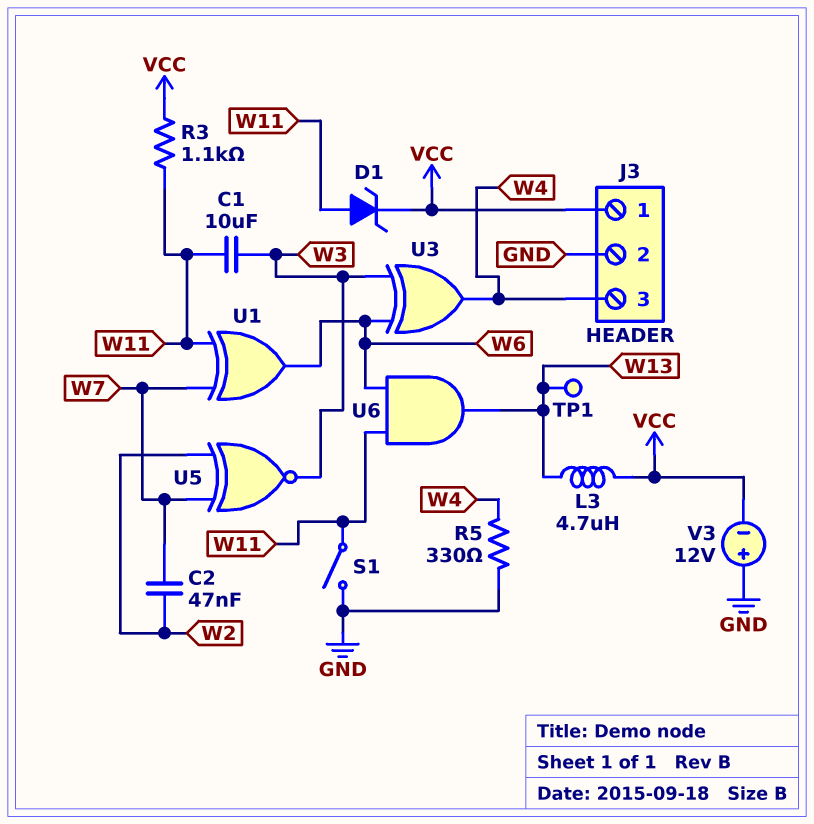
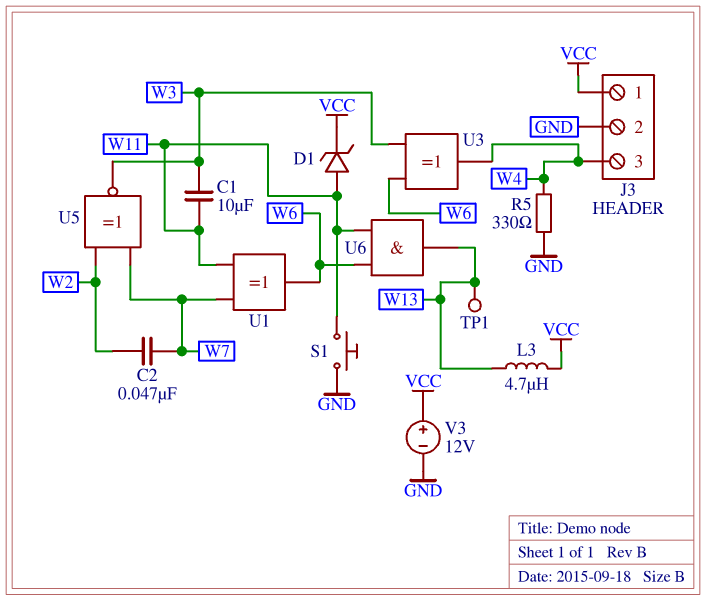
R3: 1.1k (VCC, W11) -> none
S1: switch (GND, W11) -> button (GND, W11)
V3: 12V (plus GND, minus VCC) -> 12V (plus VCC, minus GND)

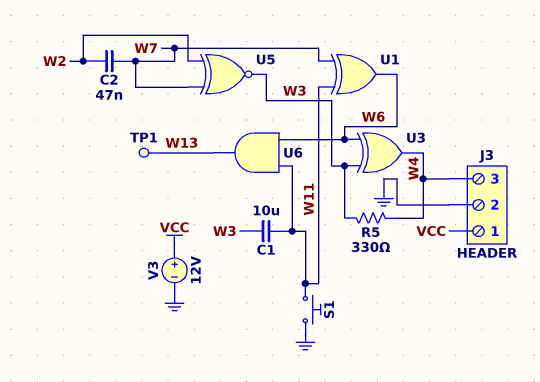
D1: zener (A W11, K VCC) -> none
L3: 4.7uH (VCC, W13) -> none
R5: 330 (GND, W4) -> 330 (W3, W4)

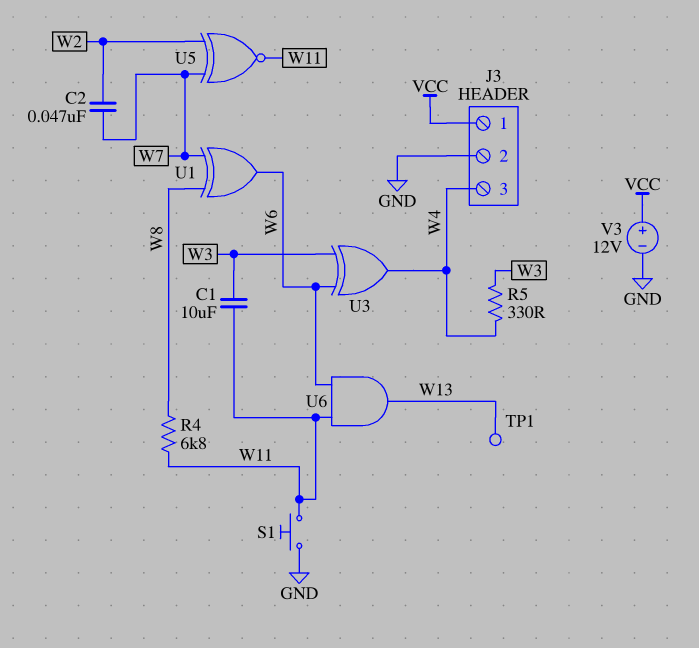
R4: none -> 6.8k (W8, W11)
U1: XOR (in W7, in W11, out W6) -> XOR (in W7, in W8, out W6)
U5: XNOR (in W2, in W7, out W3) -> XNOR (in W2, in W7, out W11)

